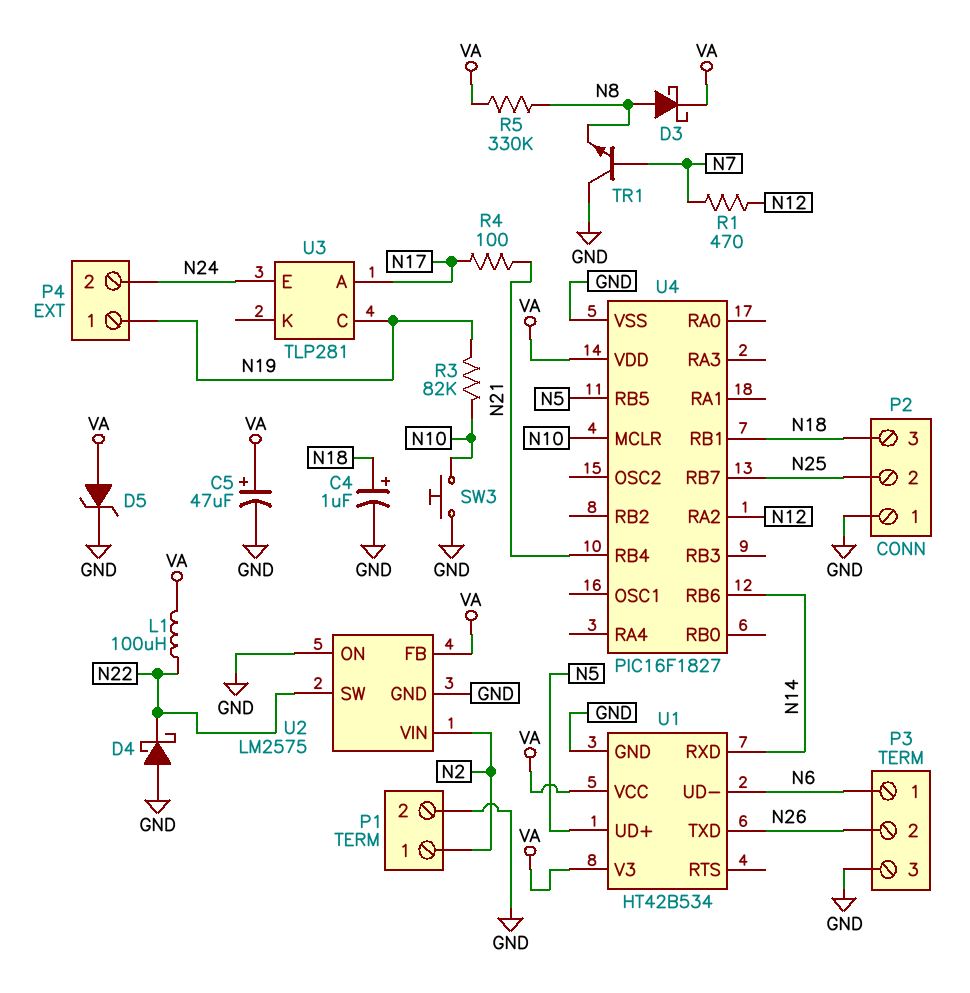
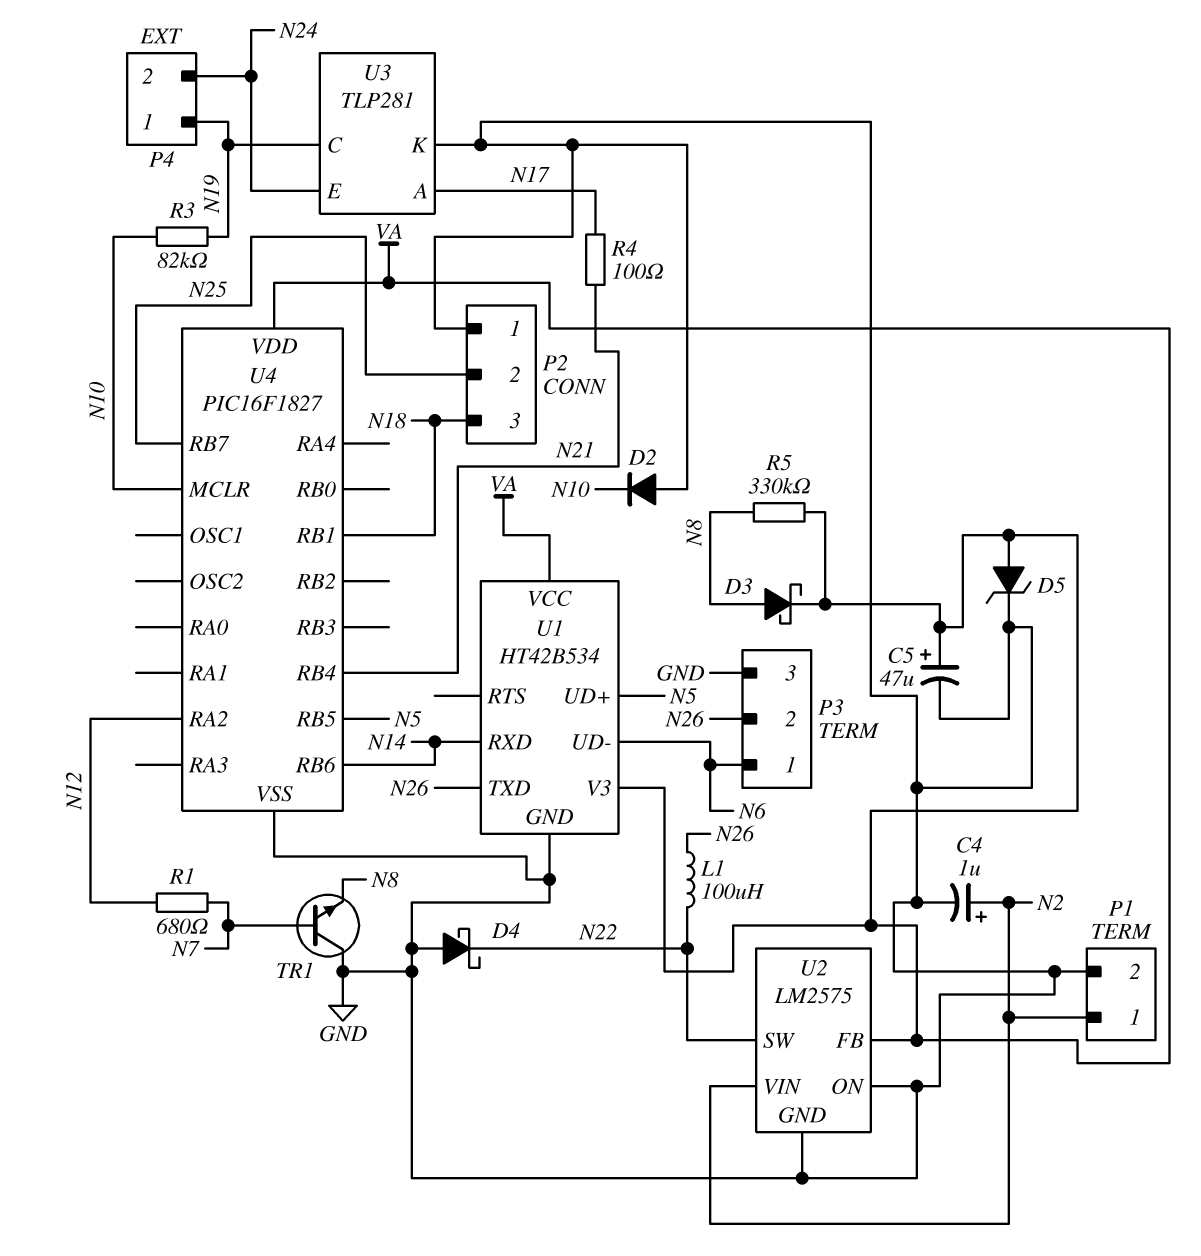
C4: 1uF (plus N18, minus GND) -> 1uF (plus N2, minus GND)
D2: none -> diode (A GND, K N10)
L1: 100uH (N22, VA) -> 100uH (N22, N26)
R1: 470 (N7, N12) -> 680 (N7, N12)
SW3: button (GND, N10) -> none
U3 pin K: none -> GND

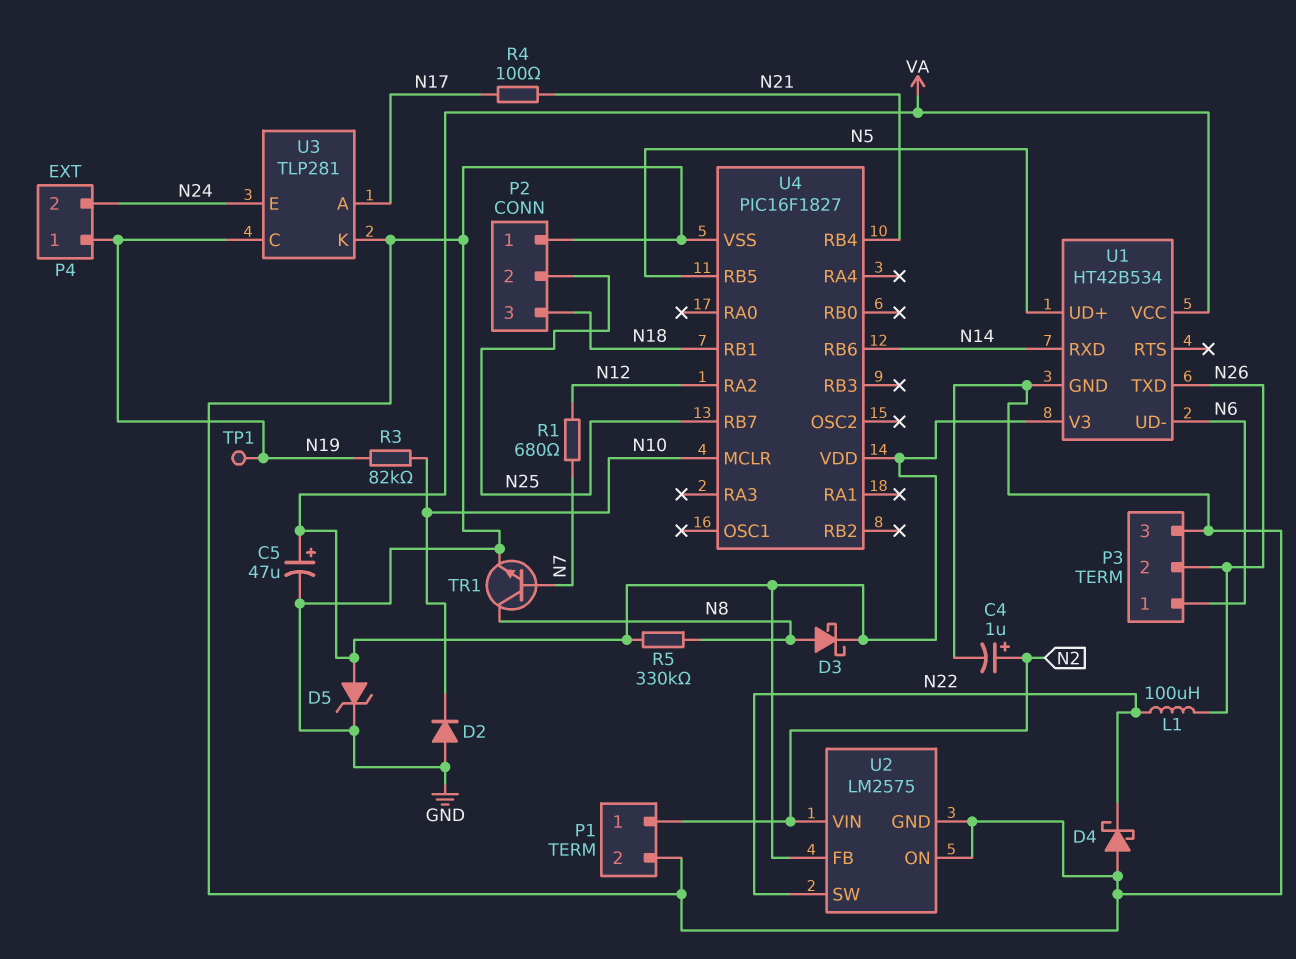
TP1: none -> test point (N19)
TR1: NPN (B N7, C GND, E N8) -> NPN (B N7, C N8, E GND)

